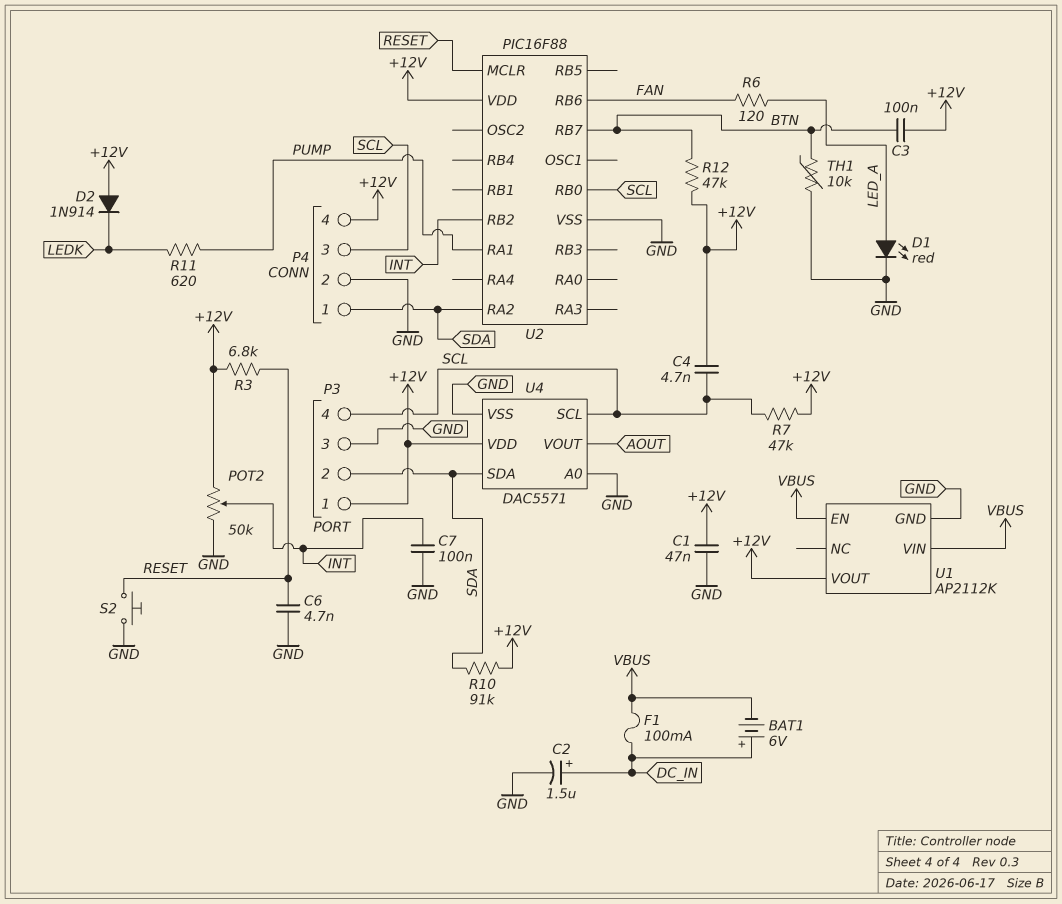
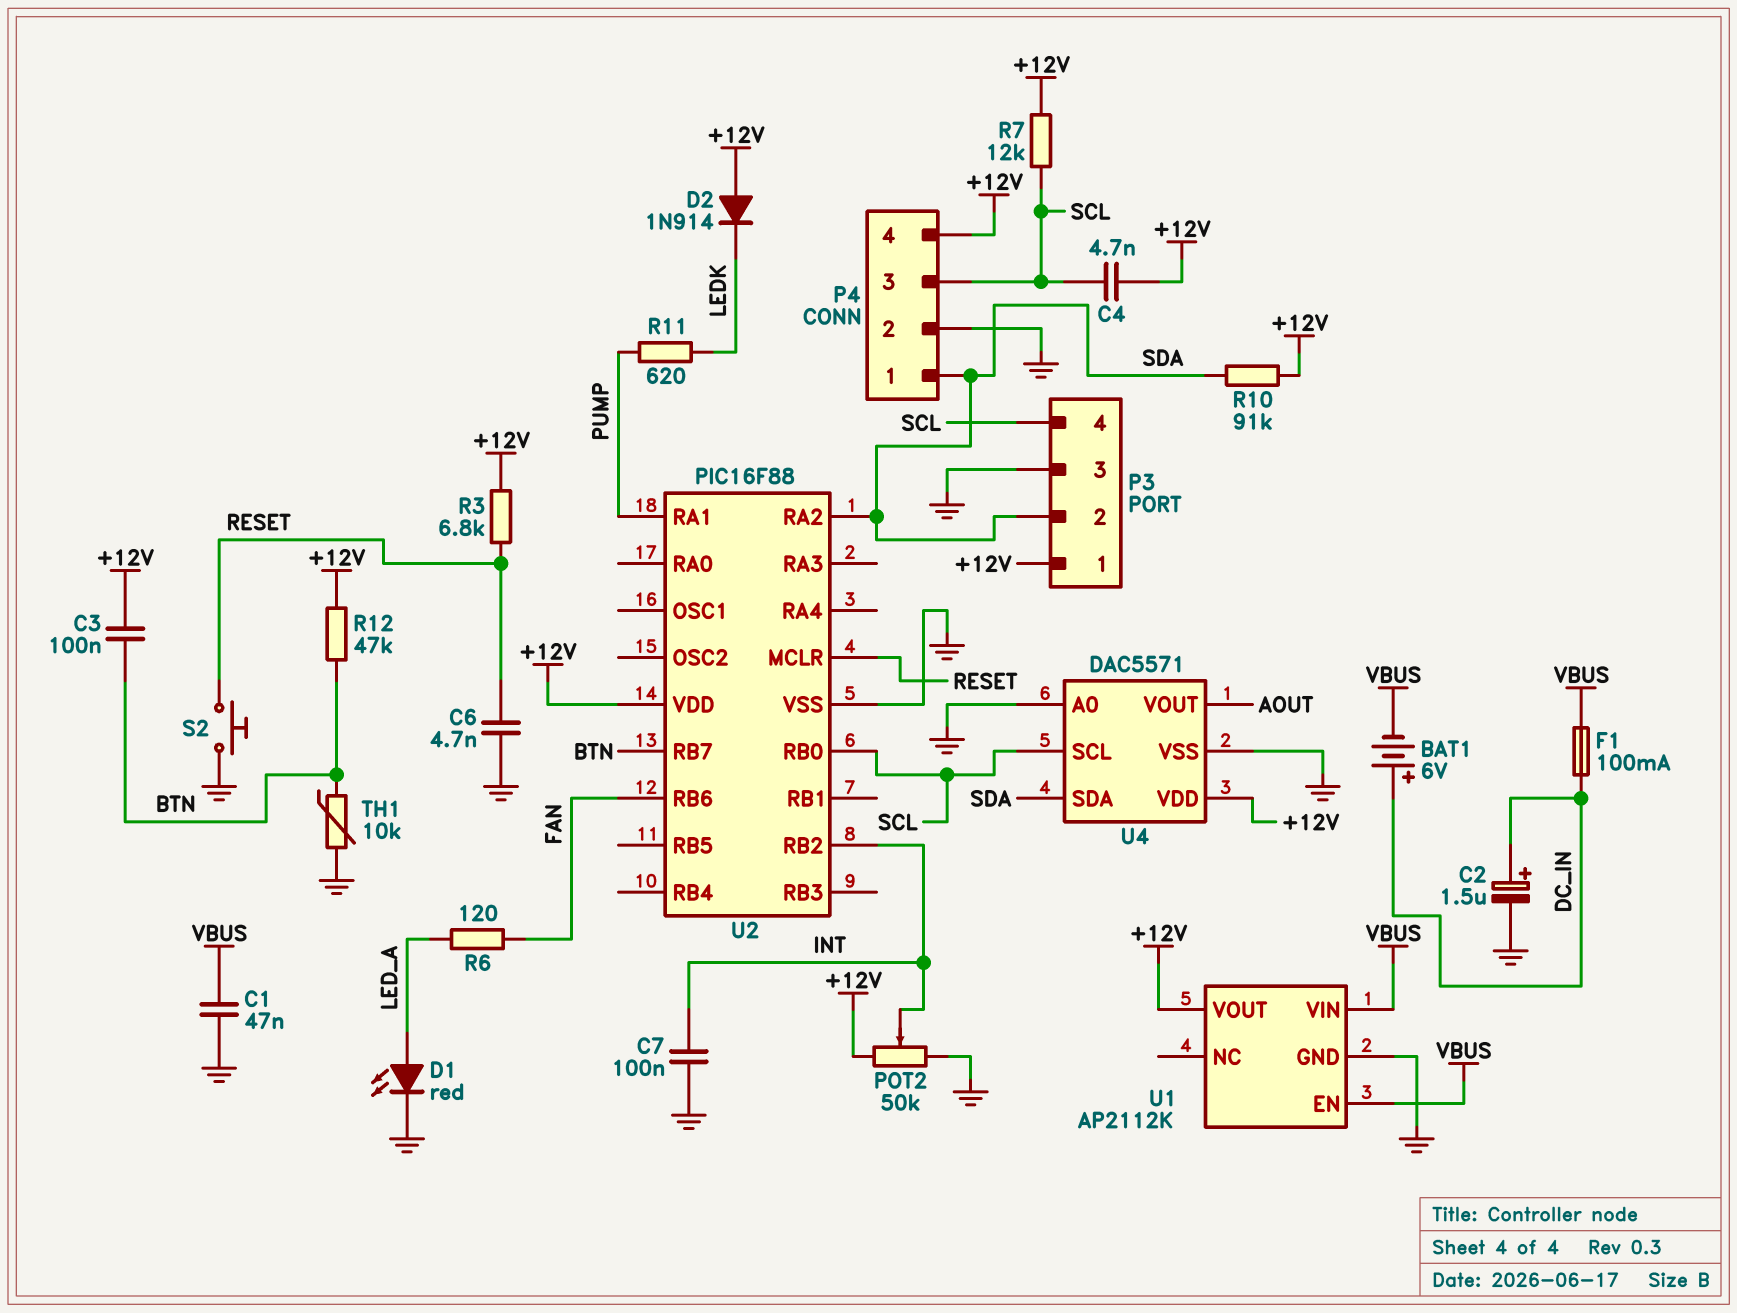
C1: 47nF (+12V, GND) -> 47nF (GND, VBUS)
R7: 47k (+12V, SCL) -> 12k (+12V, SCL)

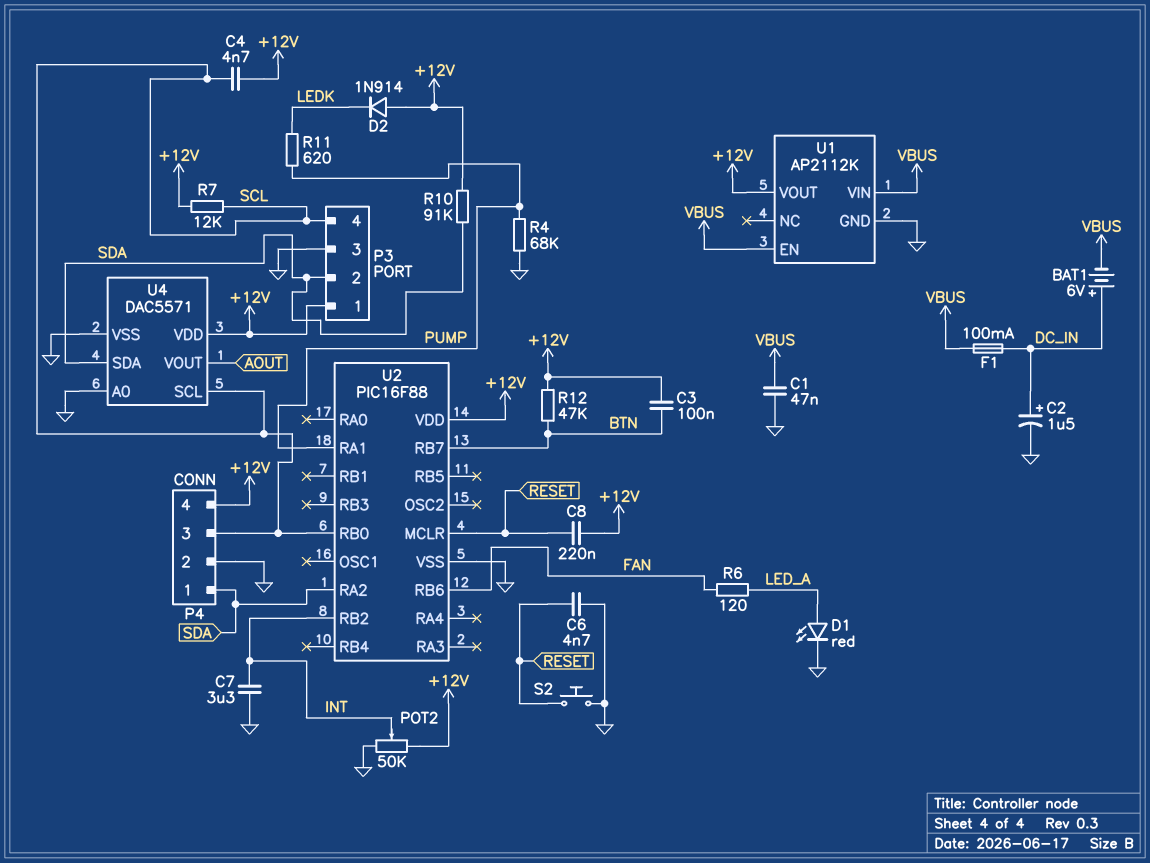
C7: 100nF (GND, INT) -> 3.3uF (GND, INT)
C8: none -> 220nF (+12V, RESET)
R3: 6.8k (+12V, RESET) -> none
R4: none -> 68k (GND, PUMP)
TH1: 10k (BTN, GND) -> none

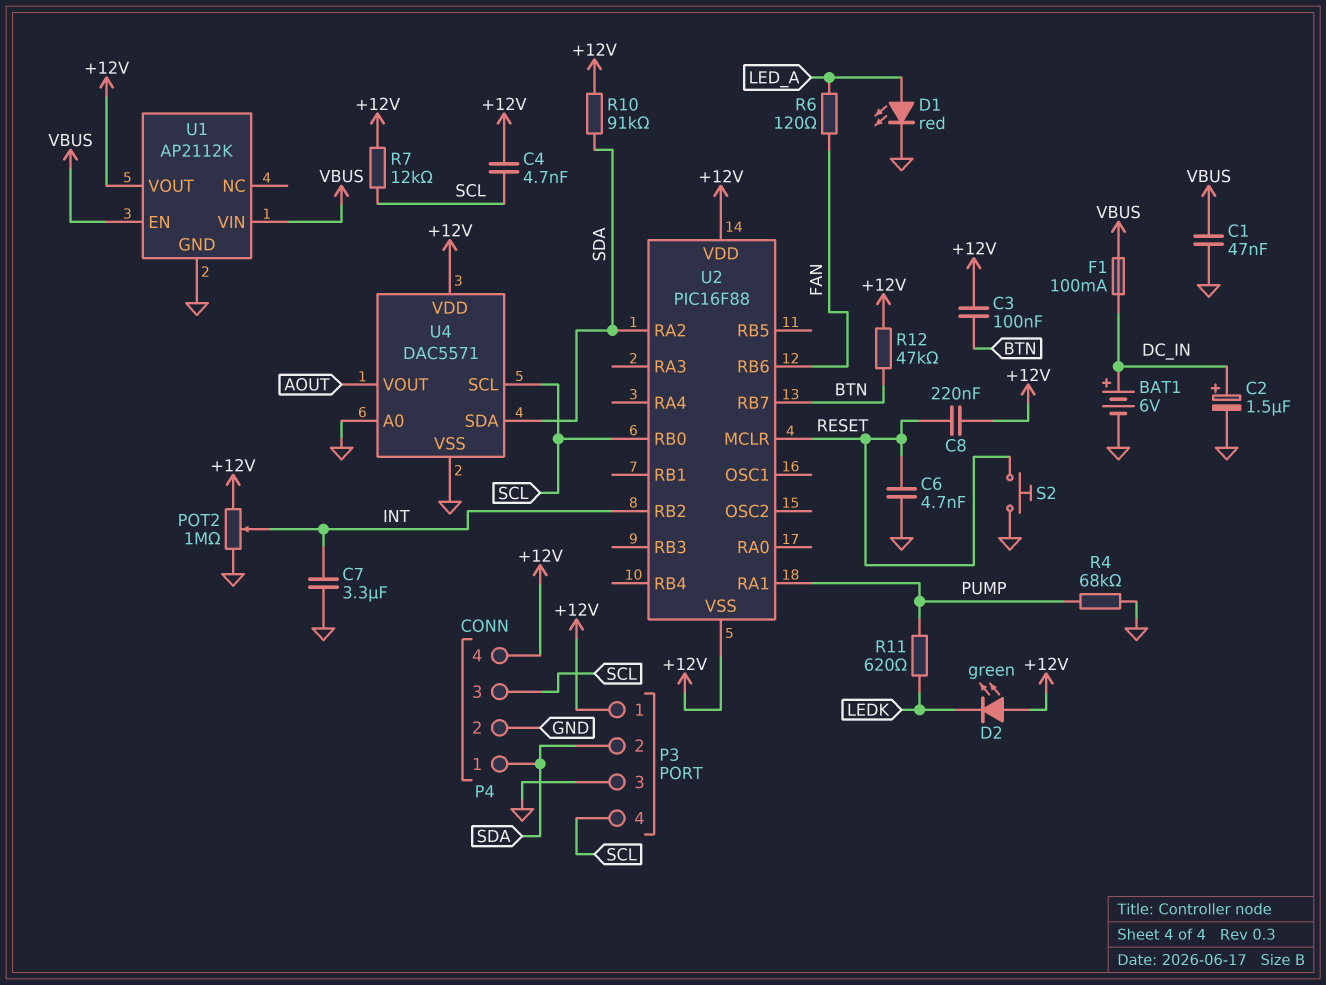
BAT1: 6V (plus DC_IN, minus VBUS) -> 6V (plus DC_IN, minus GND)
D2: diode 1N914 (A +12V, K LEDK) -> LED green (A +12V, K LEDK)
POT2: 50k (+12V, GND, wiper INT) -> 1M (+12V, GND, wiper INT)
U2 pin VSS: GND -> +12V

